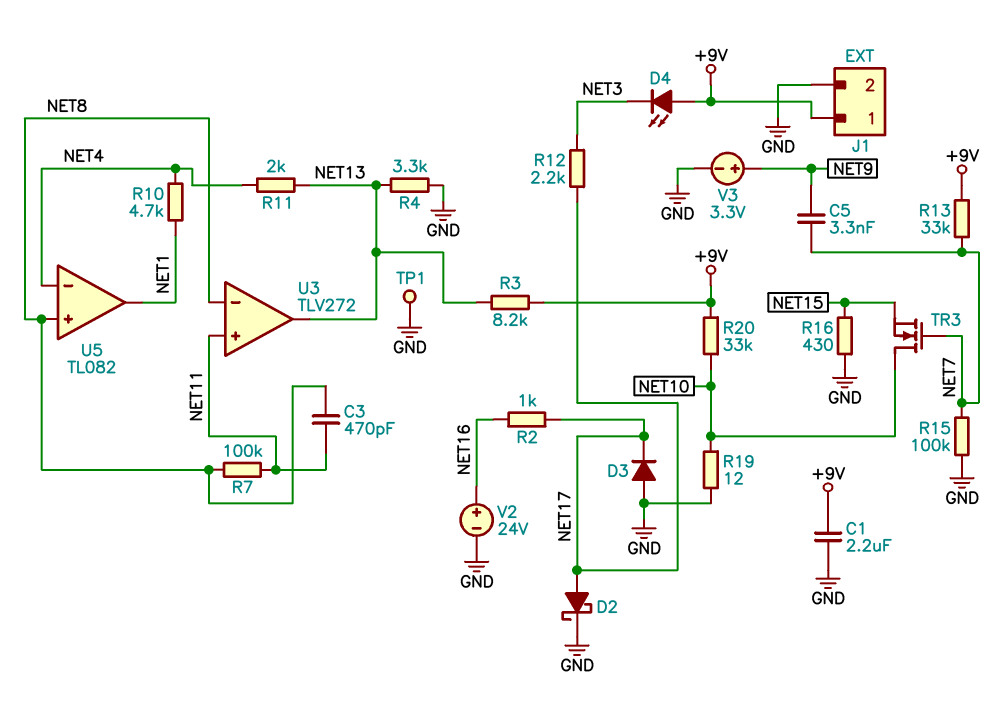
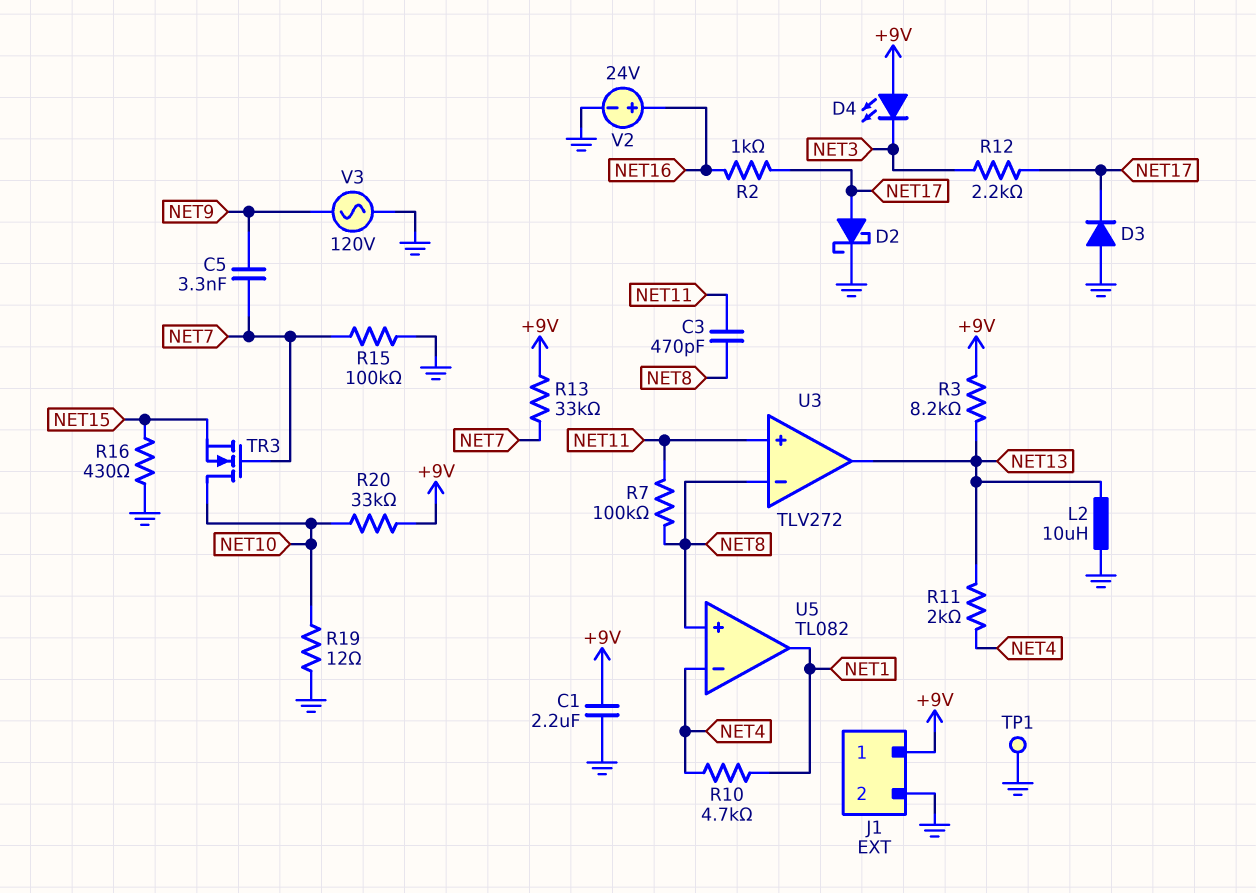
L2: none -> 10uH (GND, NET13)
R4: 3.3k (GND, NET13) -> none
V3: 3.3V (plus NET9, minus GND) -> AC 120V (GND, NET9)

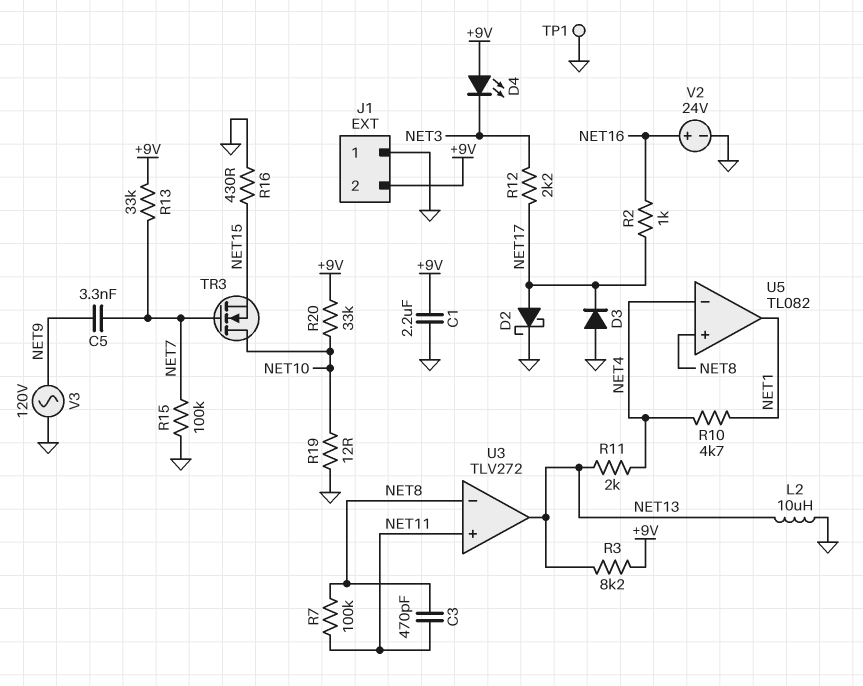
J1 pin 1: +9V -> GND
J1 pin 2: GND -> +9V

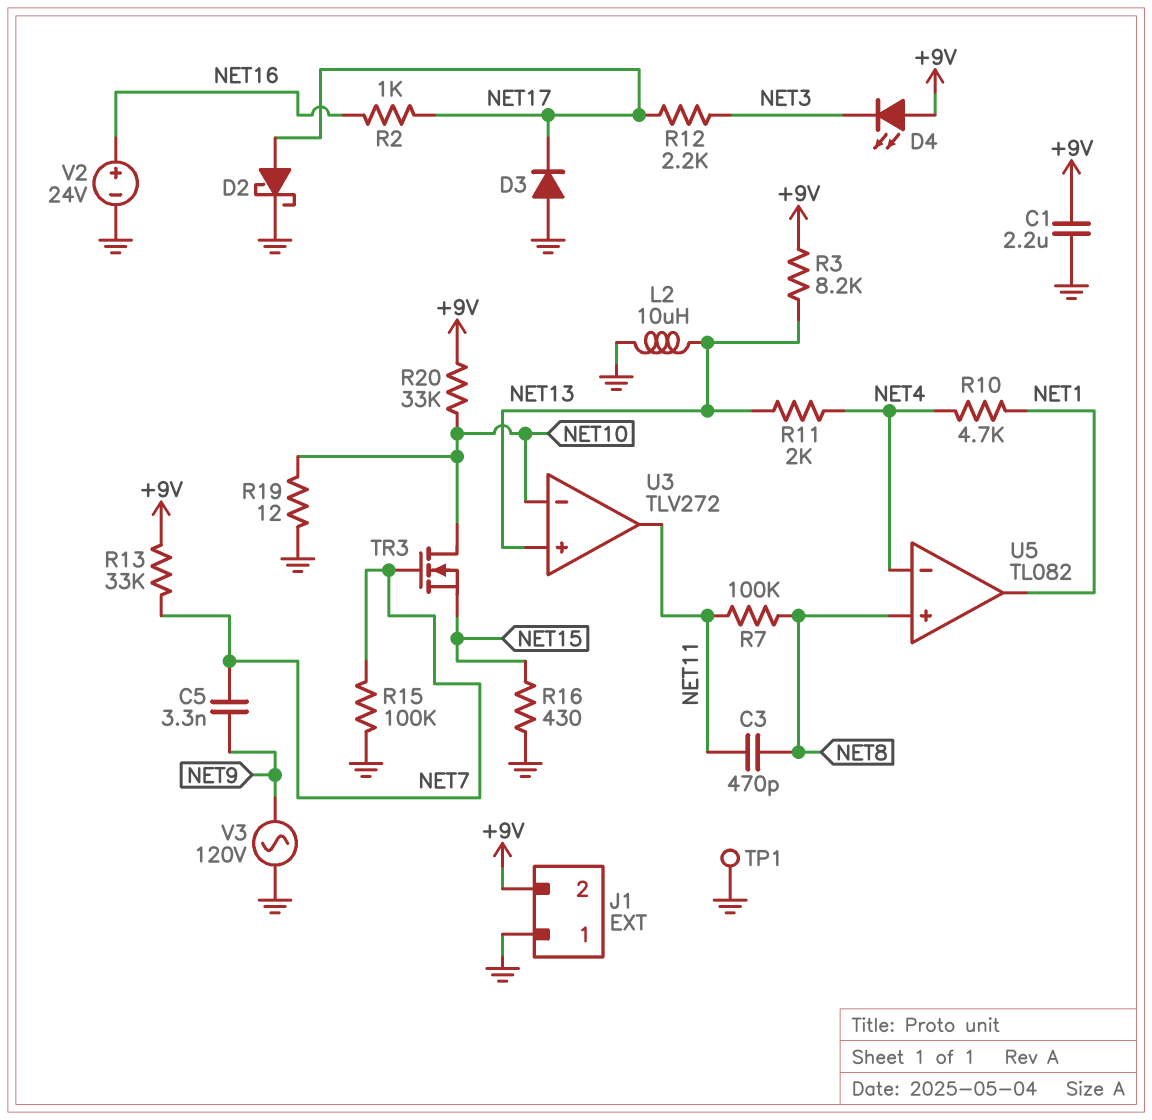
U3 pin in+: NET11 -> NET13
U3 pin in-: NET8 -> NET10
U3 pin out: NET13 -> NET11

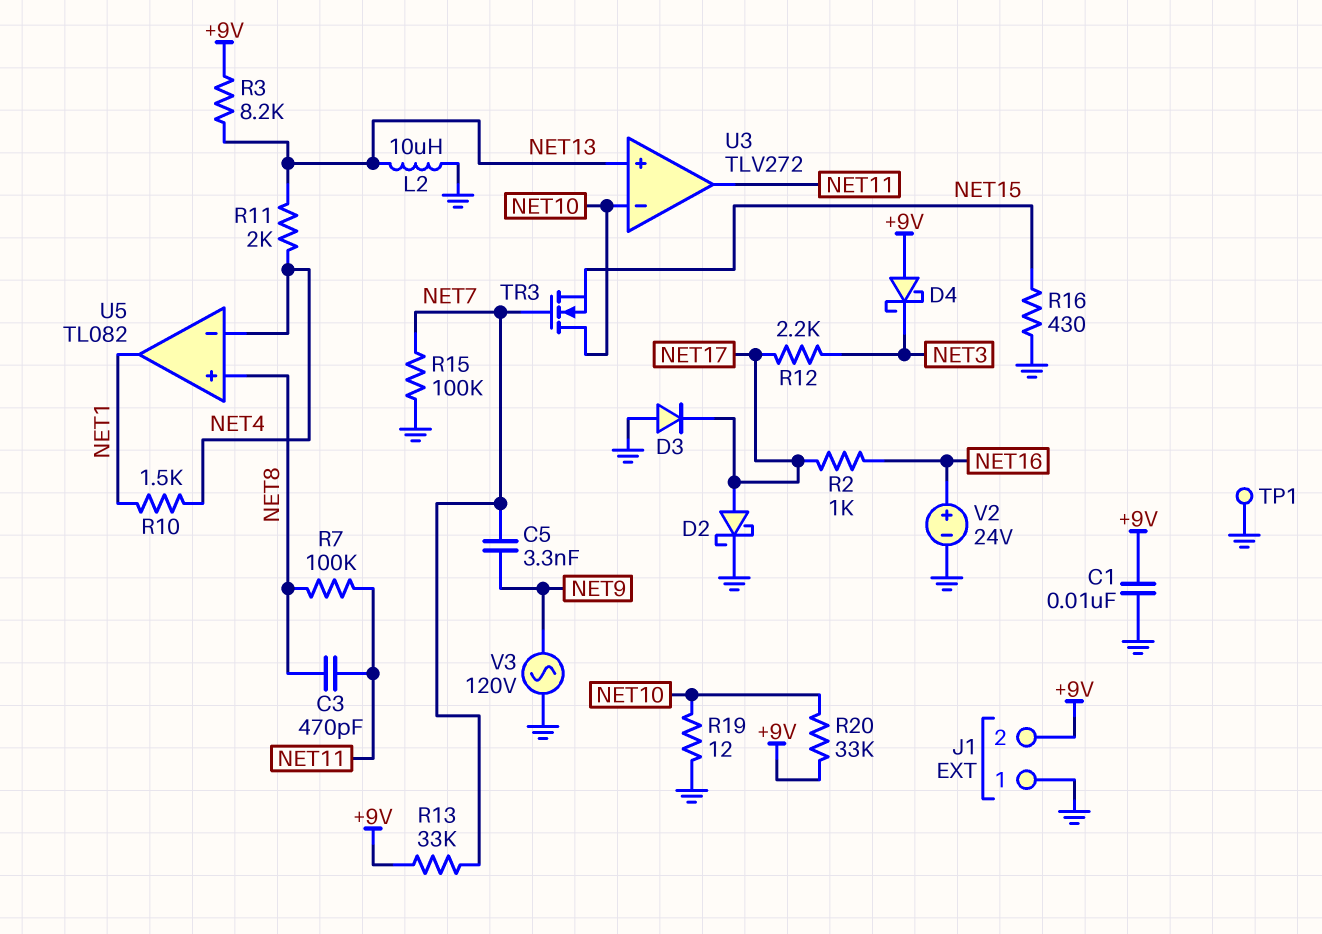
C1: 2.2uF (+9V, GND) -> 10nF (+9V, GND)
D4: LED (A +9V, K NET3) -> schottky (A +9V, K NET3)
R10: 4.7k (NET1, NET4) -> 1.5k (NET1, NET4)

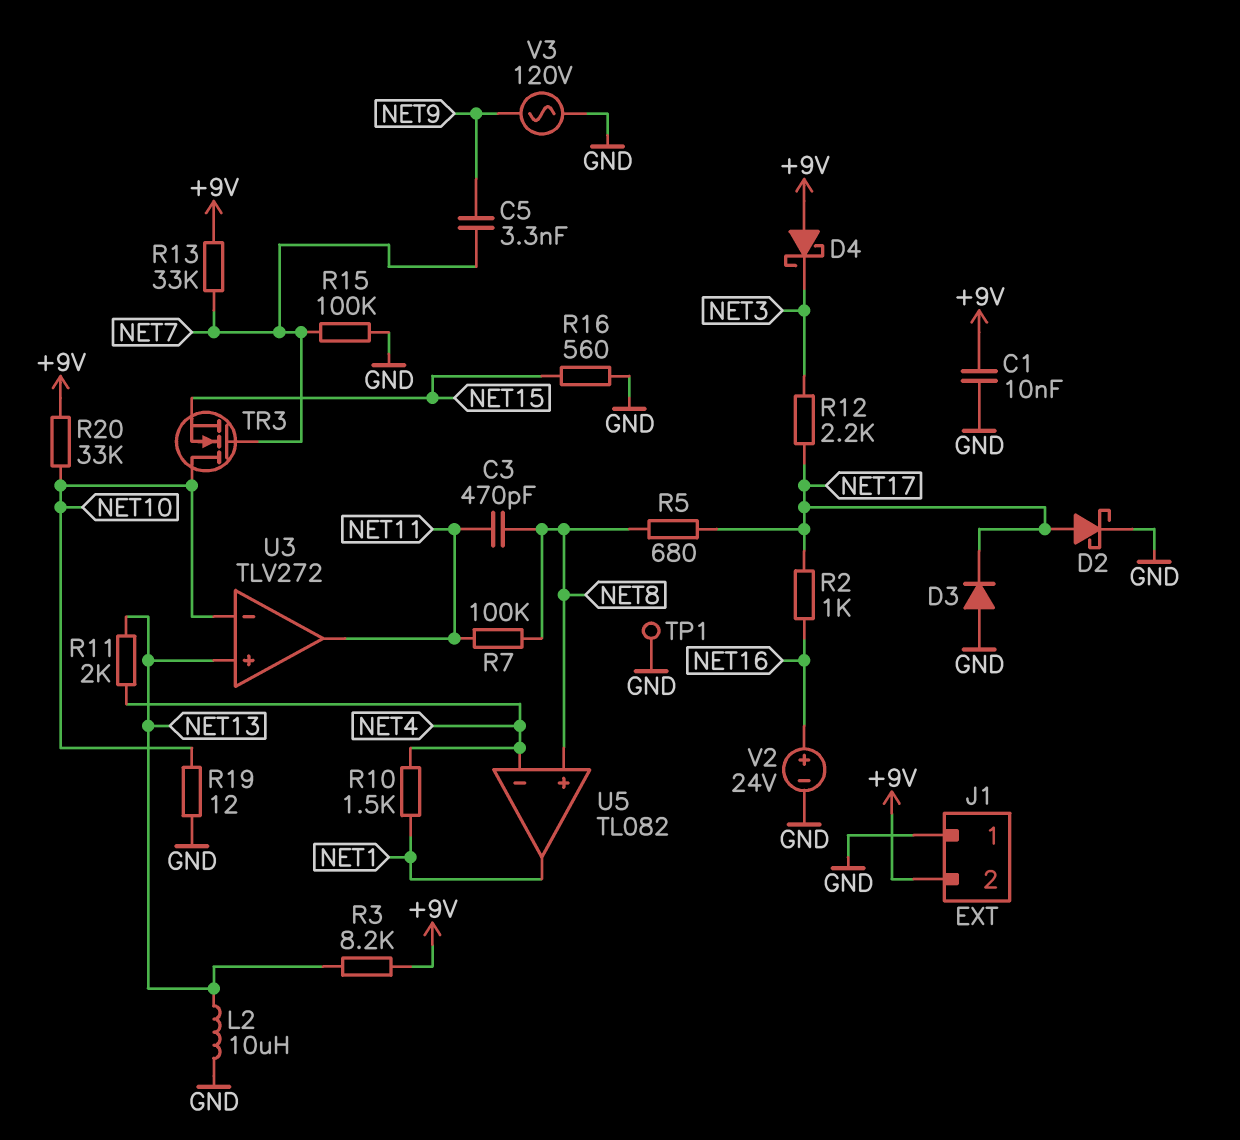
R5: none -> 680 (NET8, NET17)
R16: 430 (GND, NET15) -> 560 (GND, NET15)

